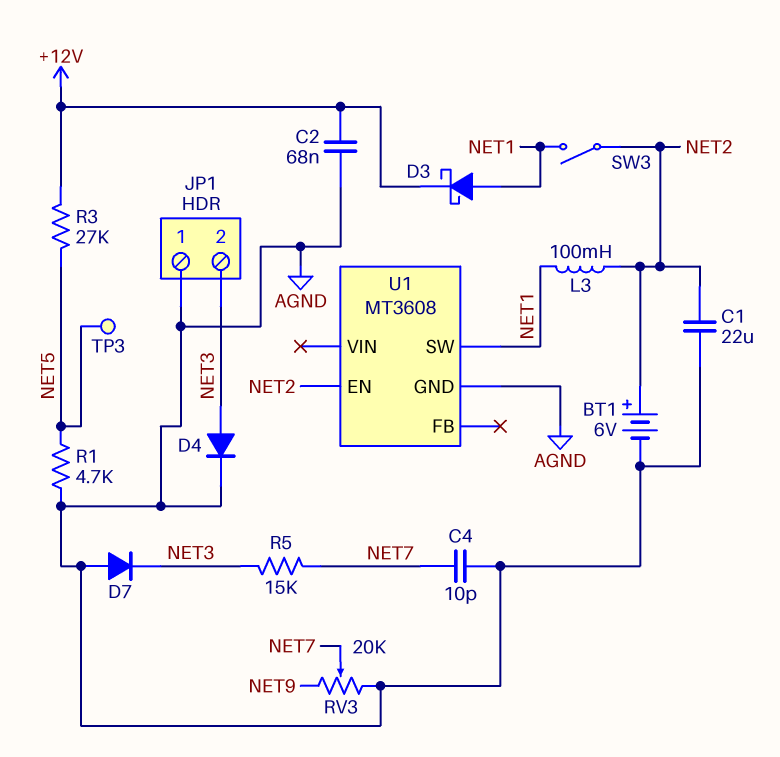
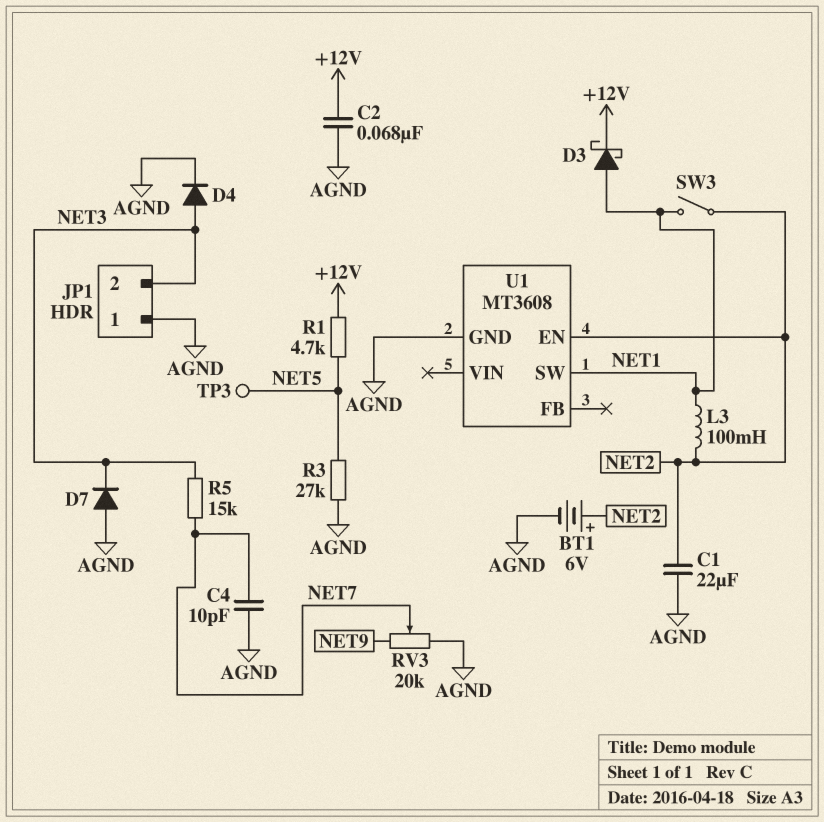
R1: 4.7k (AGND, NET5) -> 4.7k (+12V, NET5)
R3: 27k (+12V, NET5) -> 27k (AGND, NET5)

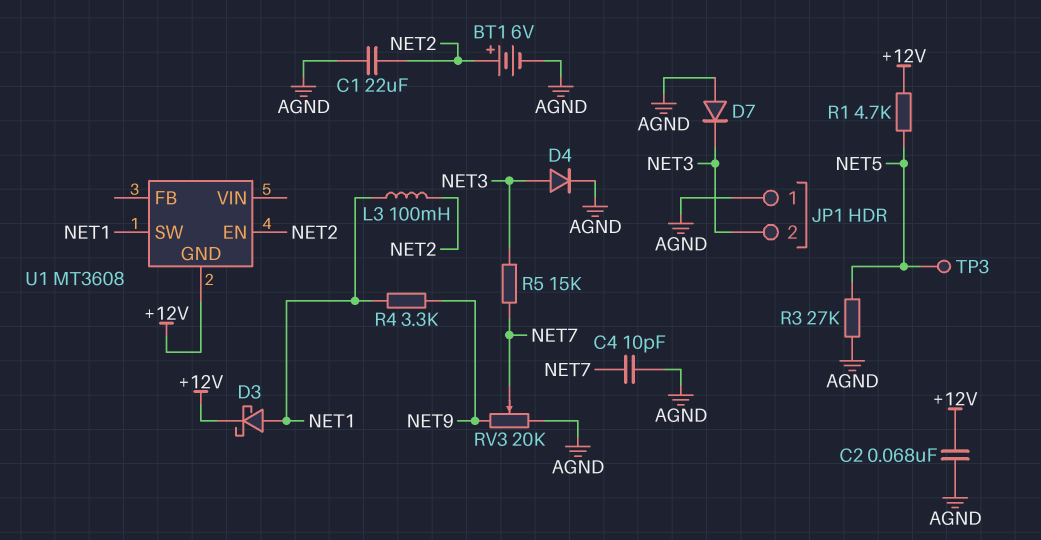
R4: none -> 3.3k (NET1, NET9)
SW3: switch (NET1, NET2) -> none
U1 pin GND: AGND -> +12V

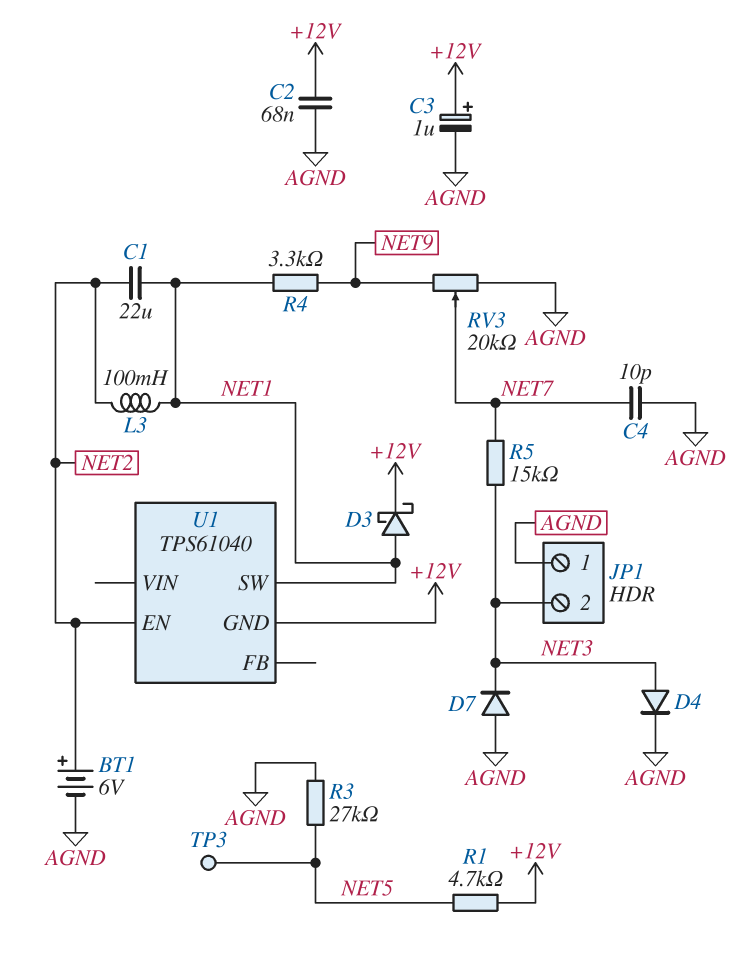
C1: 22uF (AGND, NET2) -> 22uF (NET1, NET2)
C3: none -> 1uF (plus +12V, minus AGND)
U1: MT3608 -> TPS61040

